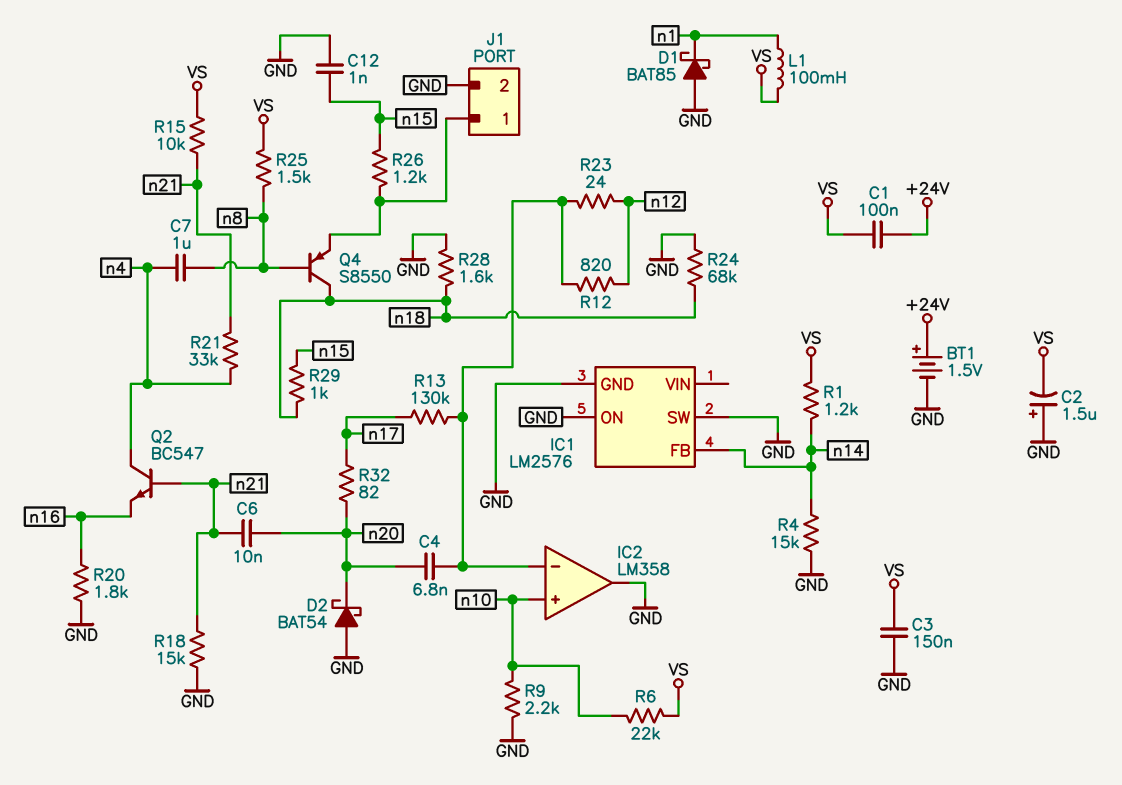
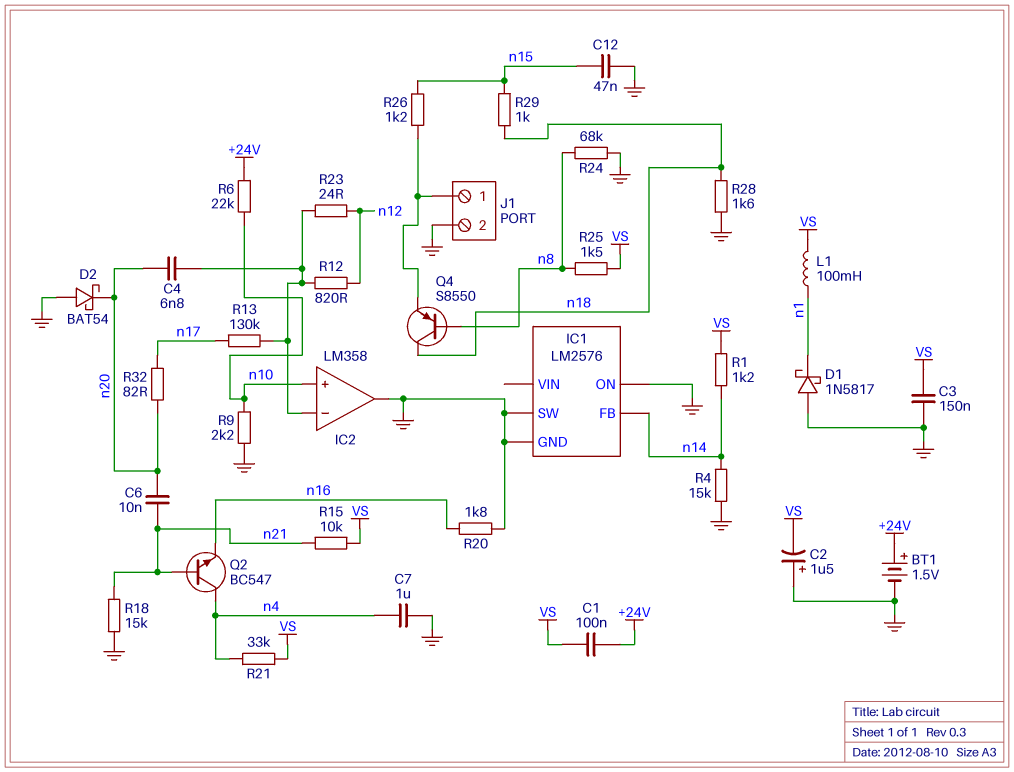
C7: 1uF (n4, n8) -> 1uF (GND, n4)
C12: 1nF (GND, n15) -> 47nF (GND, n15)
D1: schottky BAT85 (A GND, K n1) -> schottky 1N5817 (A GND, K n1)
R6: 22k (VS, n10) -> 22k (+24V, n10)
R21: 33k (n4, n21) -> 33k (VS, n4)
R24: 68k (GND, n18) -> 68k (GND, n8)

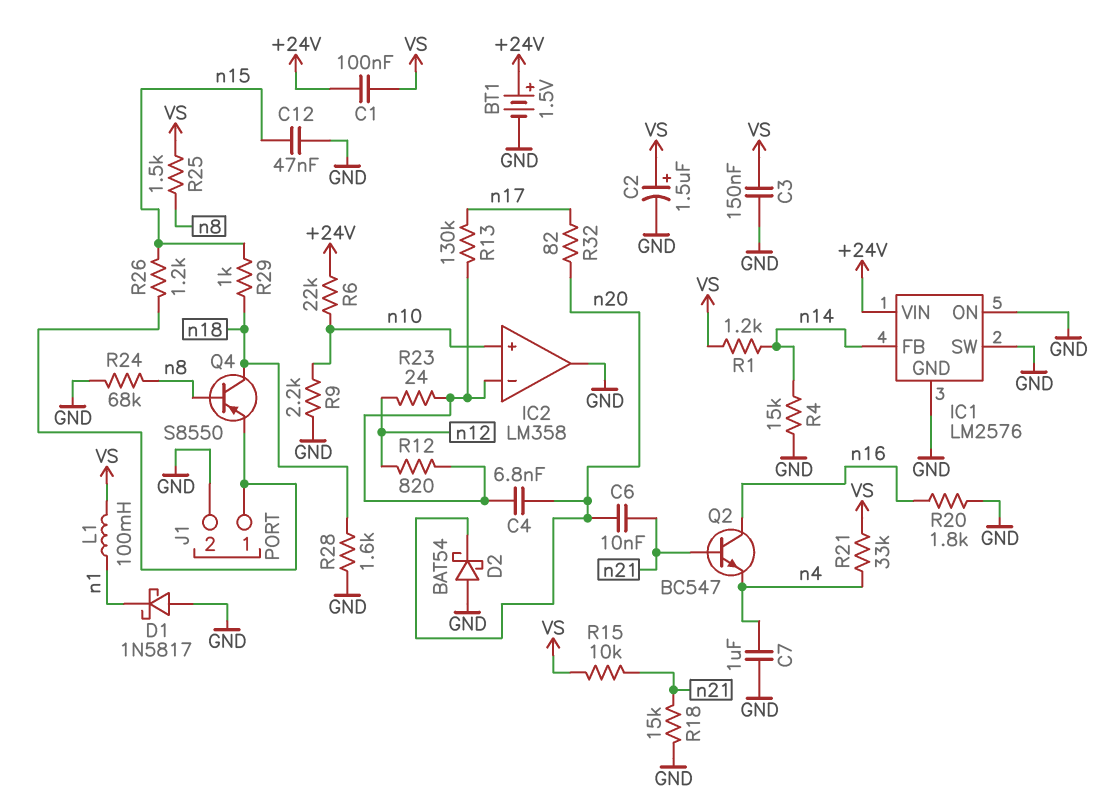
C2: 1.5uF (plus GND, minus VS) -> 1.5uF (plus VS, minus GND)
IC1 pin VIN: none -> +24V
Q2: NPN BC547 (B n21, C n4, E n16) -> NPN BC547 (B n21, C n16, E n4)

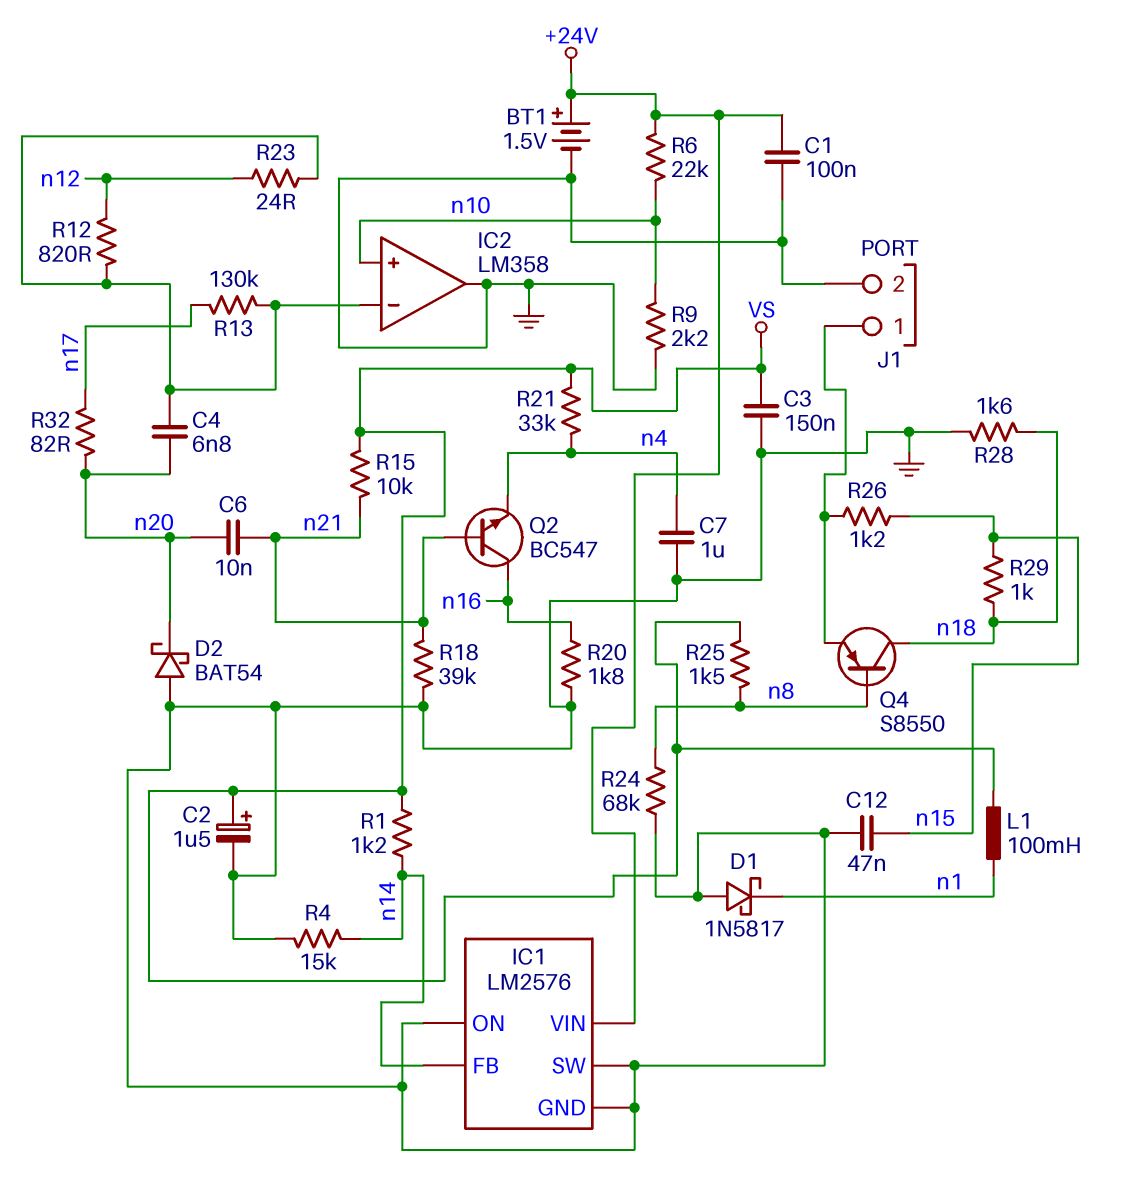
C1: 100nF (+24V, VS) -> 100nF (+24V, GND)
R18: 15k (GND, n21) -> 39k (GND, n21)

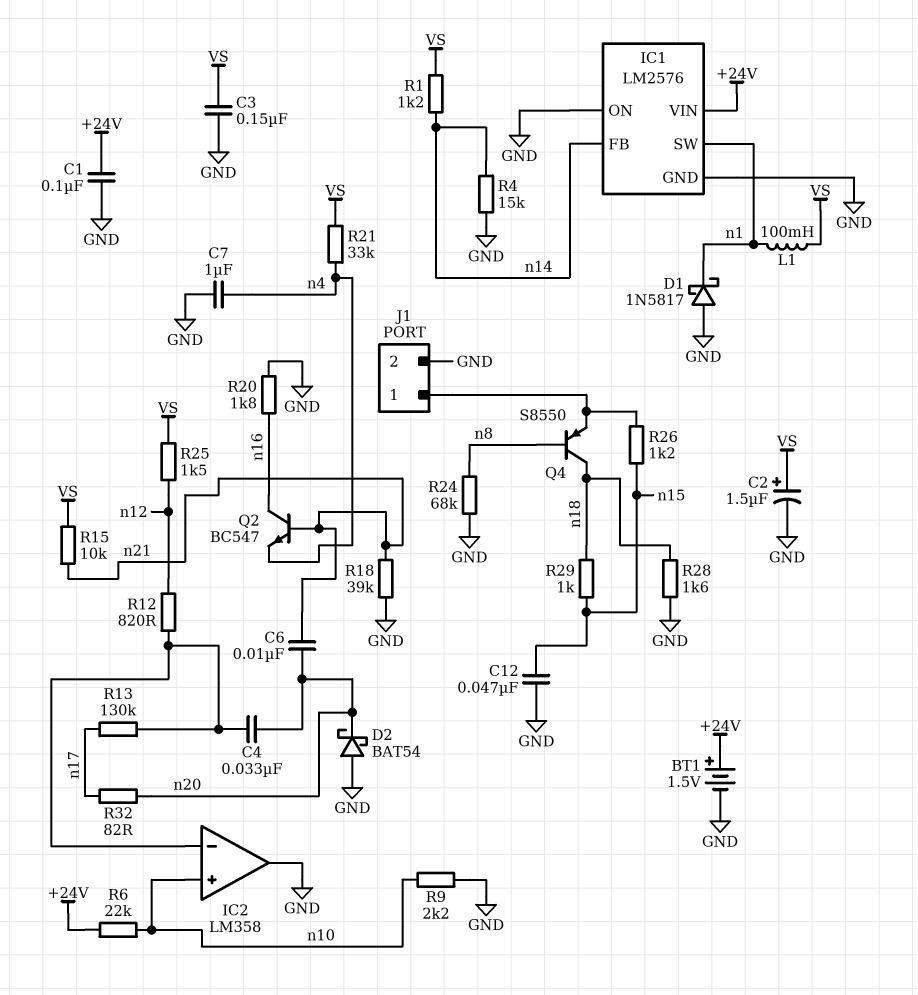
C4: 6.8nF (IC2/in-, n20) -> 33nF (IC2/in-, n20)
IC1 pin SW: GND -> n1
R23: 24 (IC2/in-, n12) -> none
R25: 1.5k (VS, n8) -> 1.5k (VS, n12)

